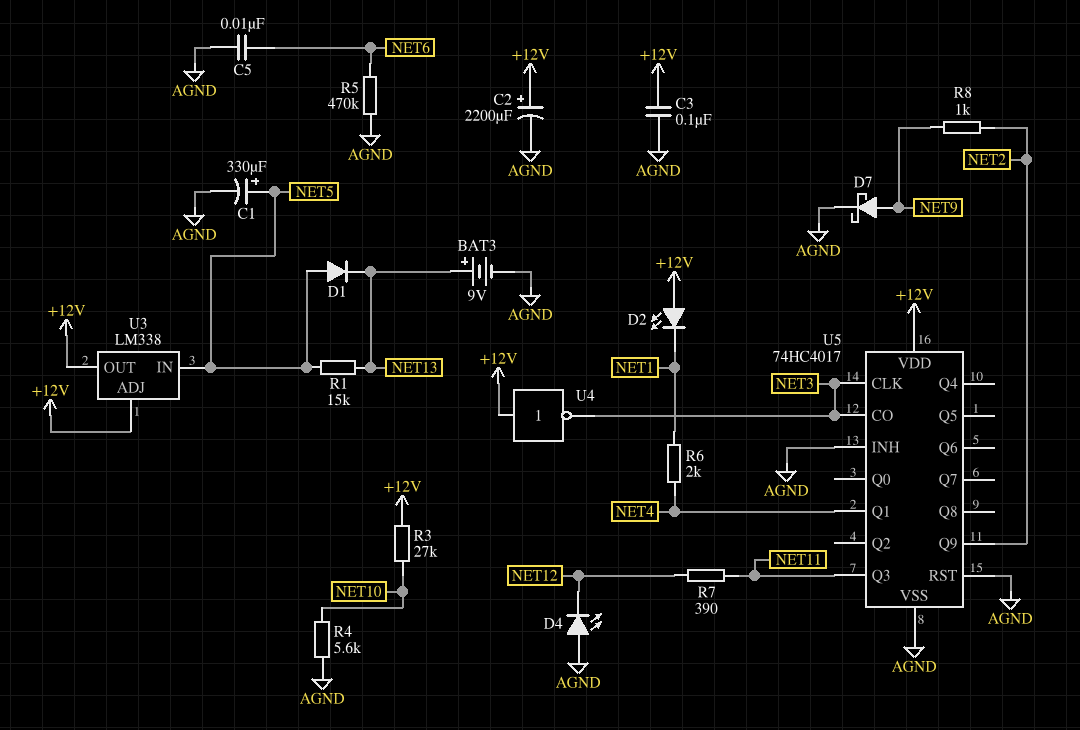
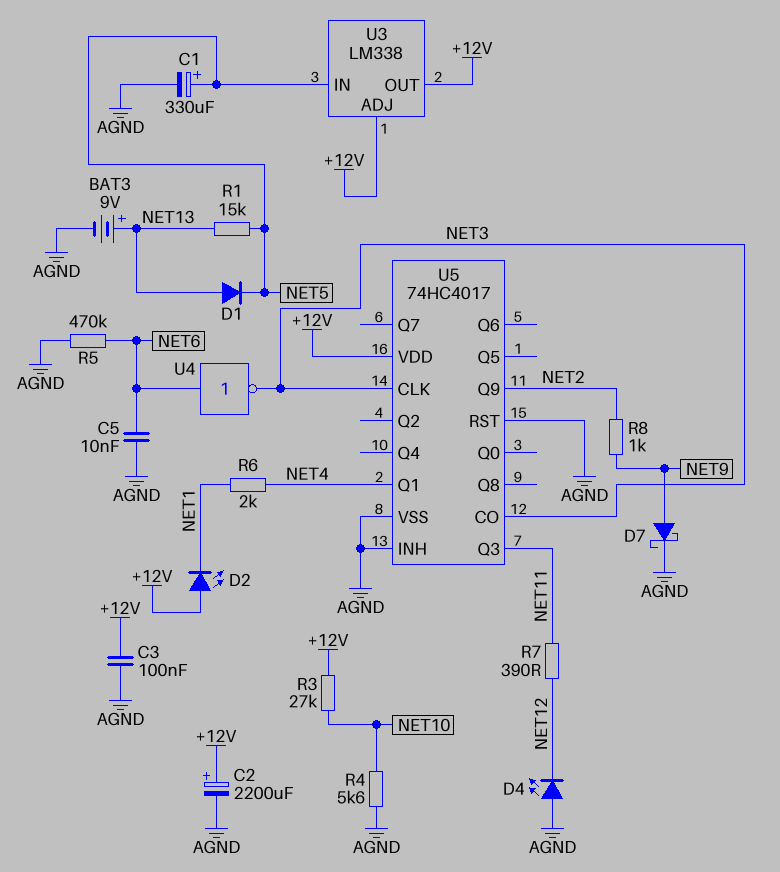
D1: diode (A NET5, K NET13) -> diode (A NET13, K NET5)
U4: NOT (in +12V, out NET3) -> NOT (in NET6, out NET3)

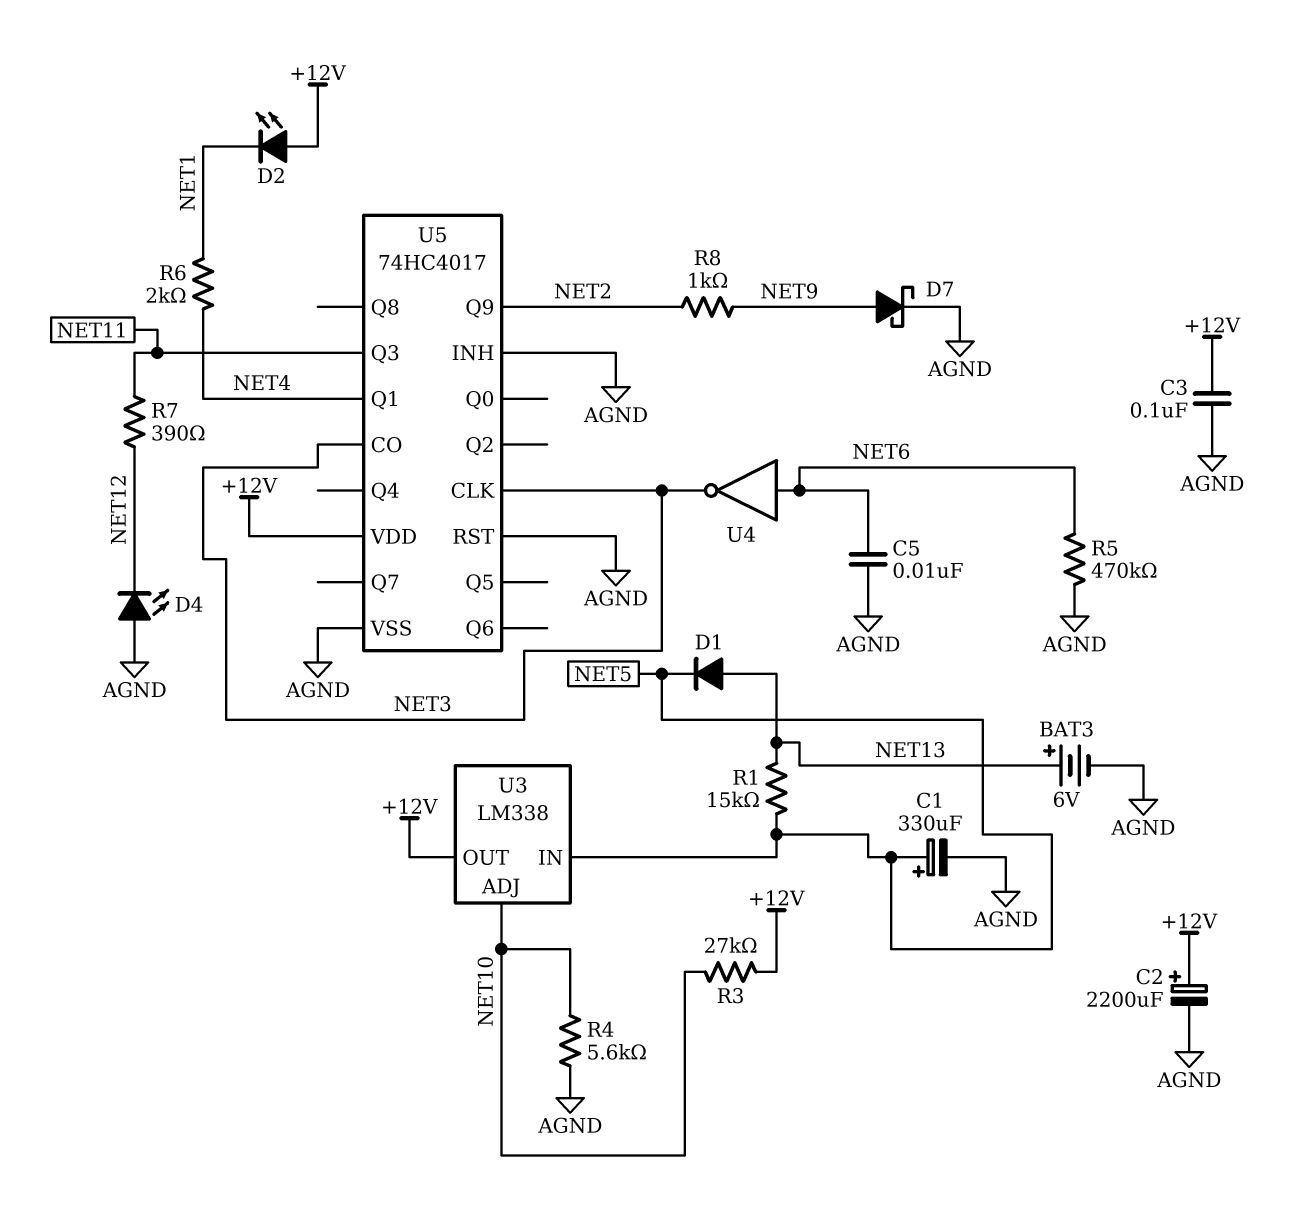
BAT3: 9V (plus NET13, minus AGND) -> 6V (plus NET13, minus AGND)
U3 pin ADJ: +12V -> NET10

